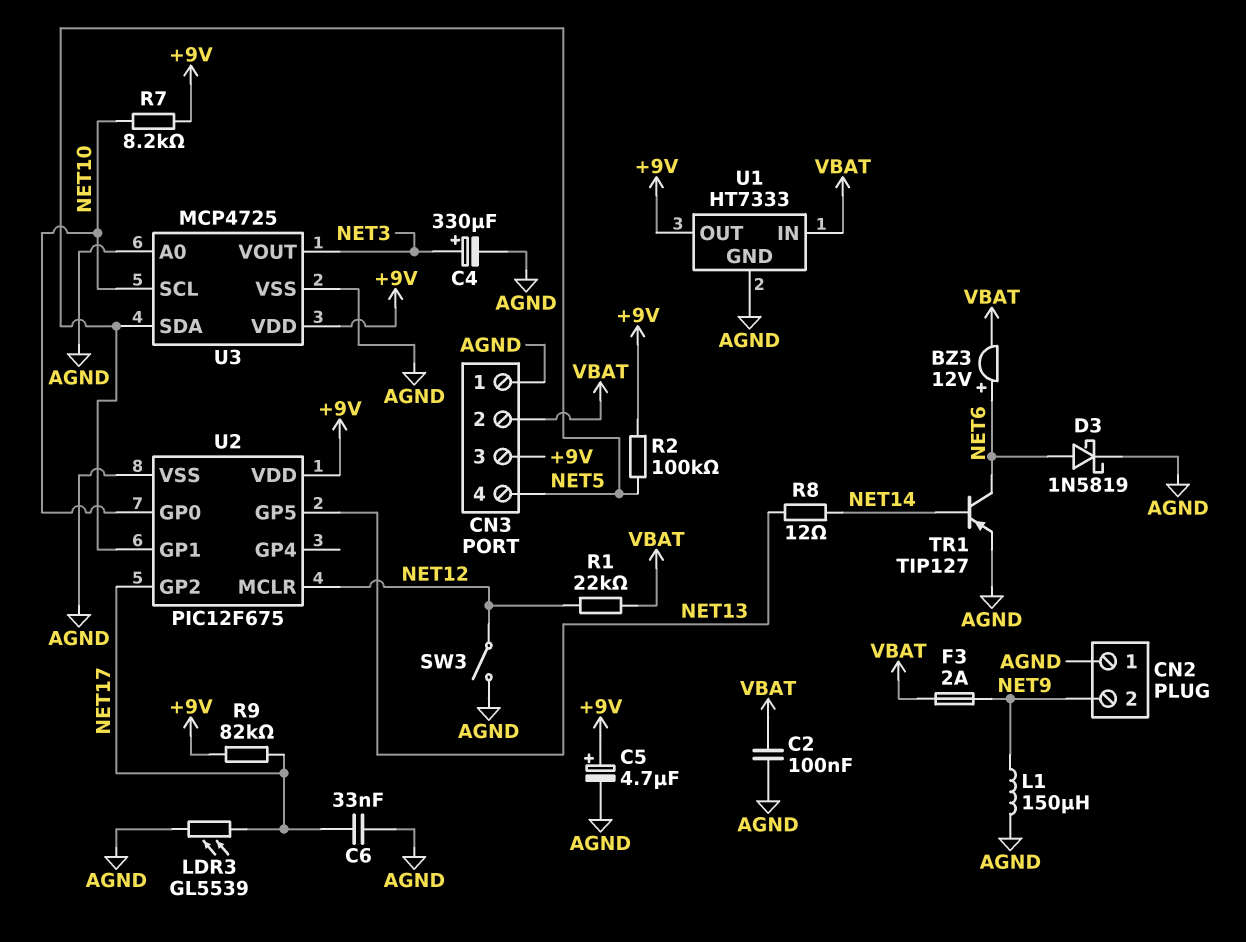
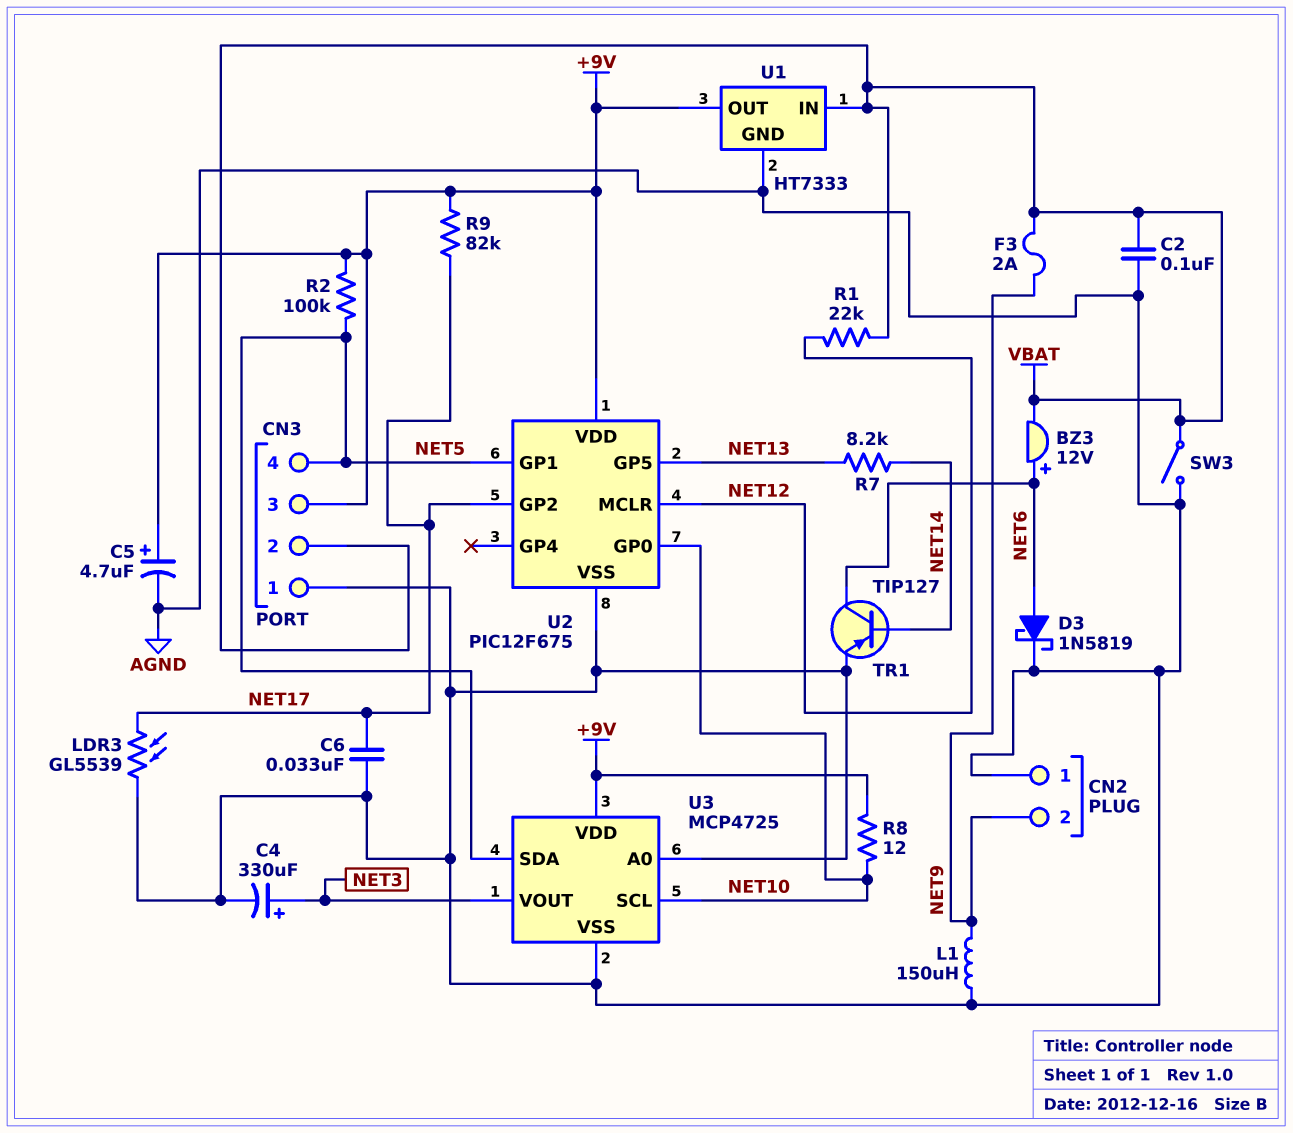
R7: 8.2k (+9V, NET10) -> 8.2k (NET13, NET14)
R8: 12 (NET13, NET14) -> 12 (+9V, NET10)
SW3: switch (AGND, NET12) -> switch (AGND, VBAT)

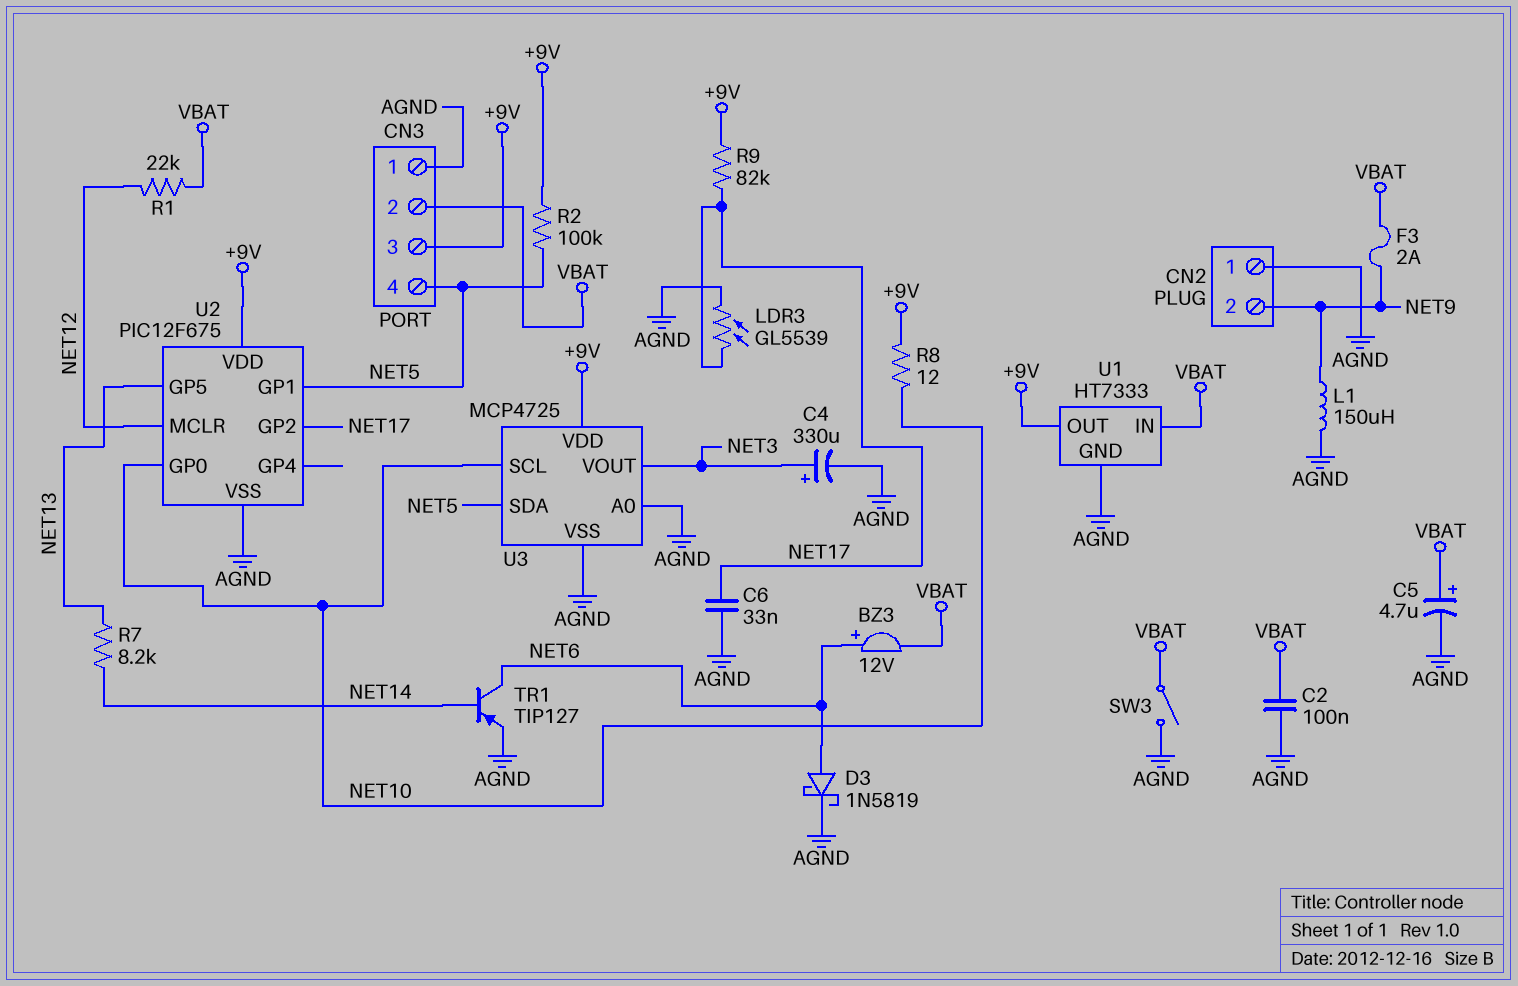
C5: 4.7uF (plus +9V, minus AGND) -> 4.7uF (plus VBAT, minus AGND)

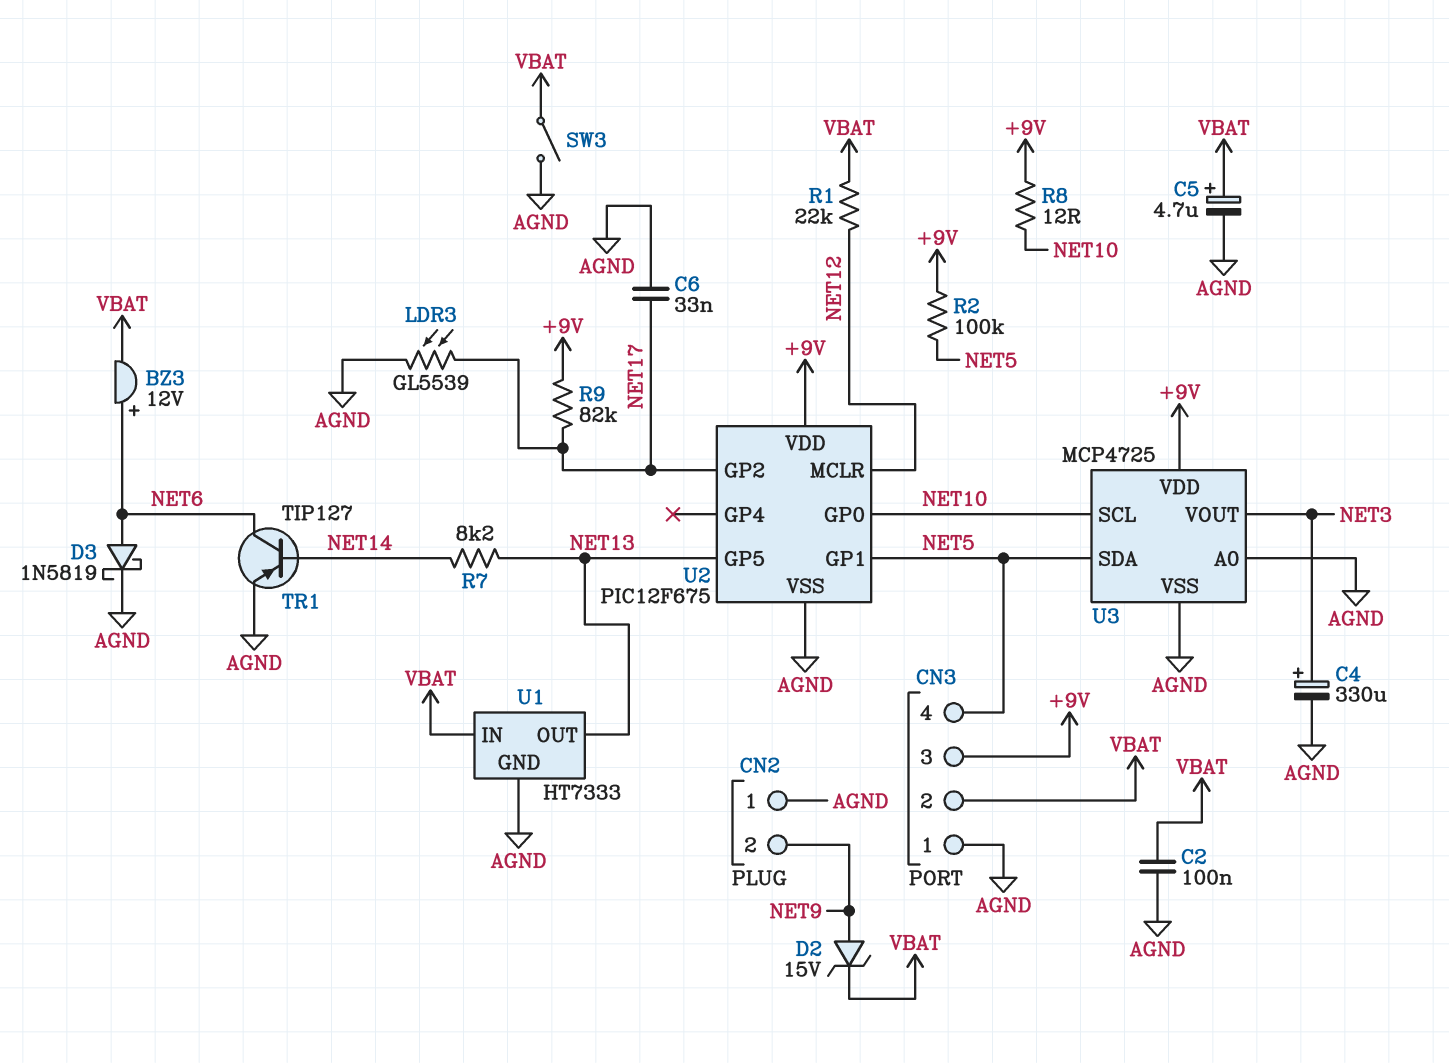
D2: none -> zener 15V (A NET9, K VBAT)
F3: 2A (NET9, VBAT) -> none
L1: 150uH (AGND, NET9) -> none
U1 pin OUT: +9V -> NET13

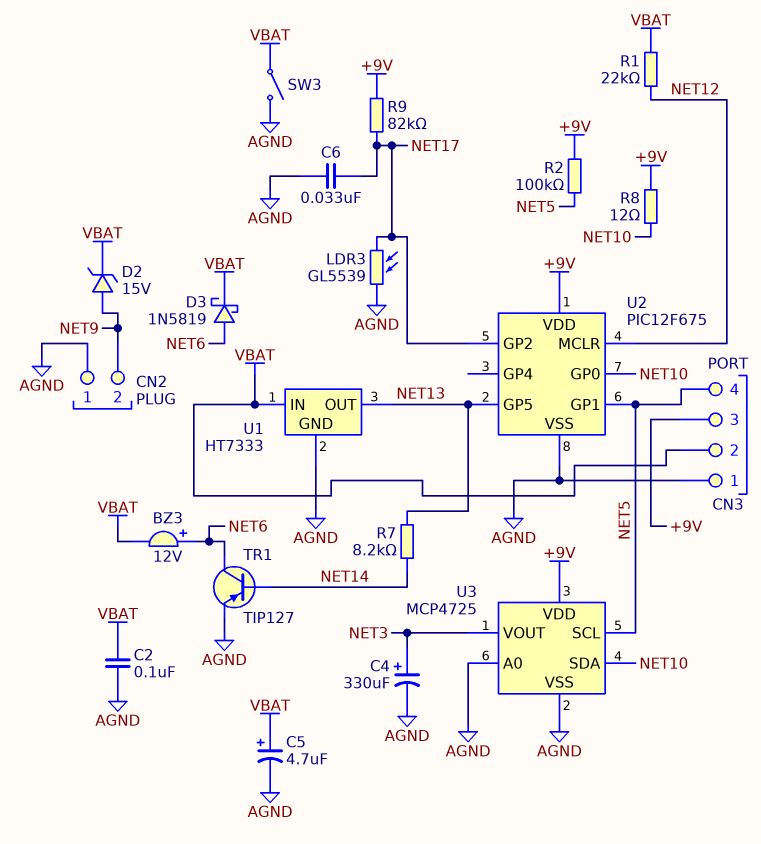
D3: schottky 1N5819 (A NET6, K AGND) -> schottky 1N5819 (A NET6, K VBAT)
U3 pin SCL: NET10 -> NET5
U3 pin SDA: NET5 -> NET10

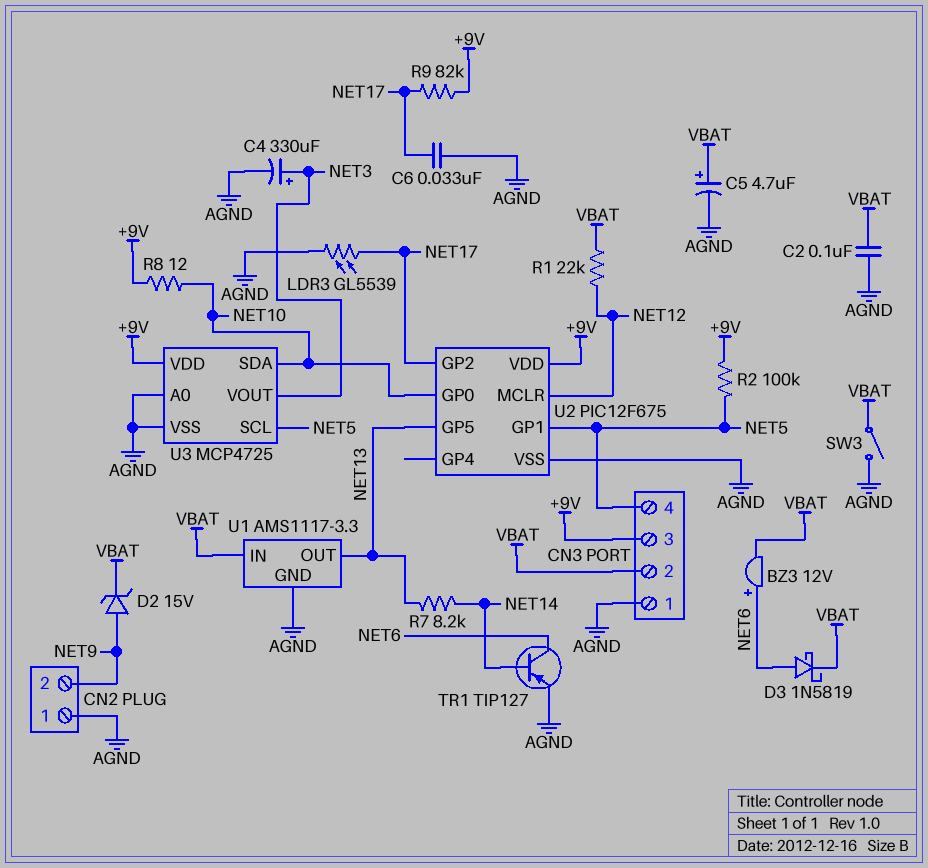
U1: HT7333 -> AMS1117-3.3

